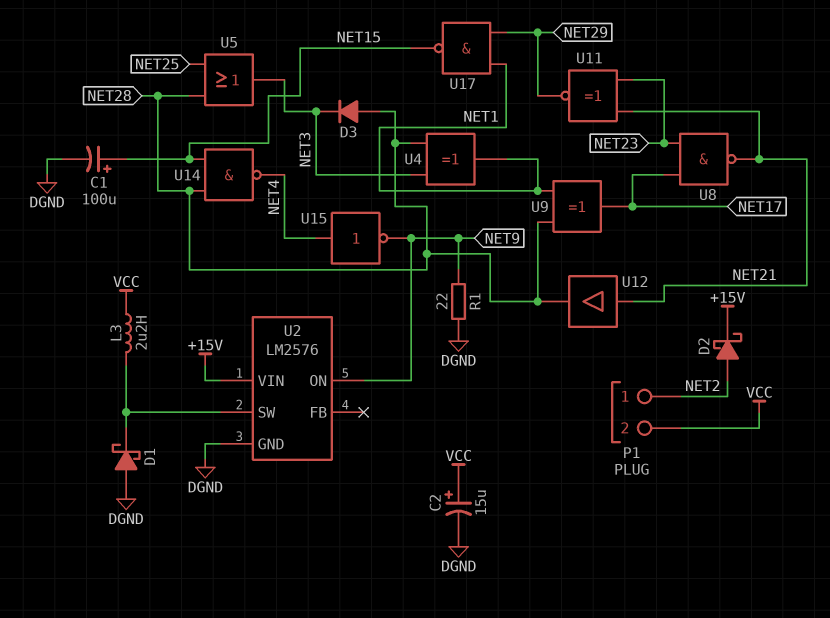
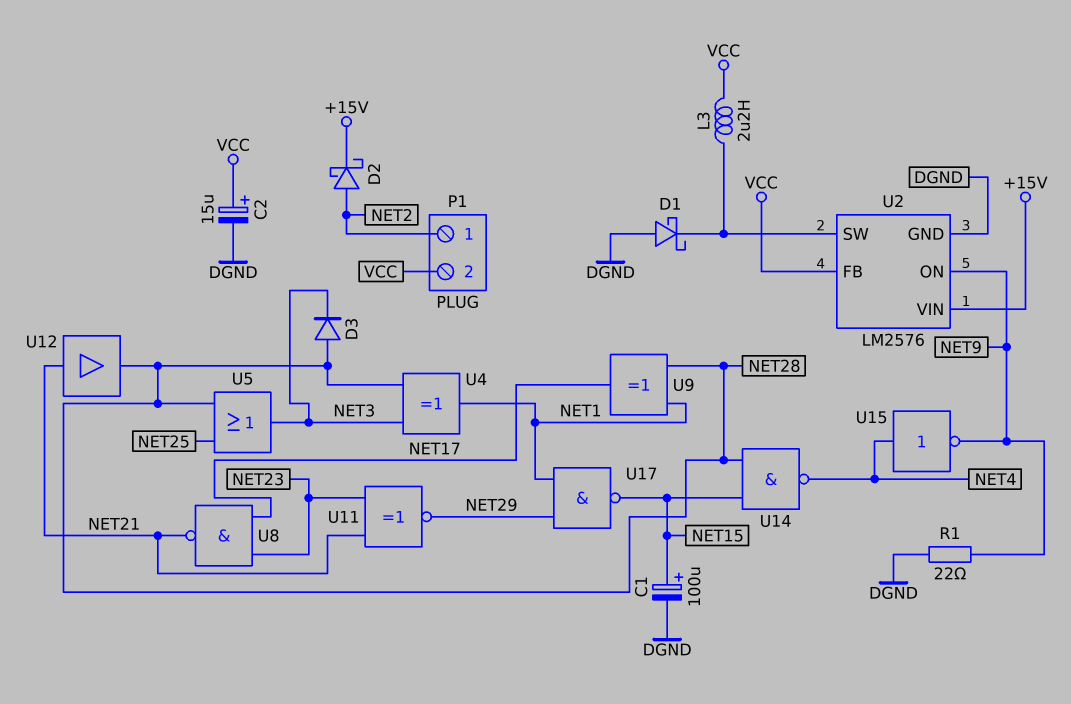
U2 pin FB: none -> VCC

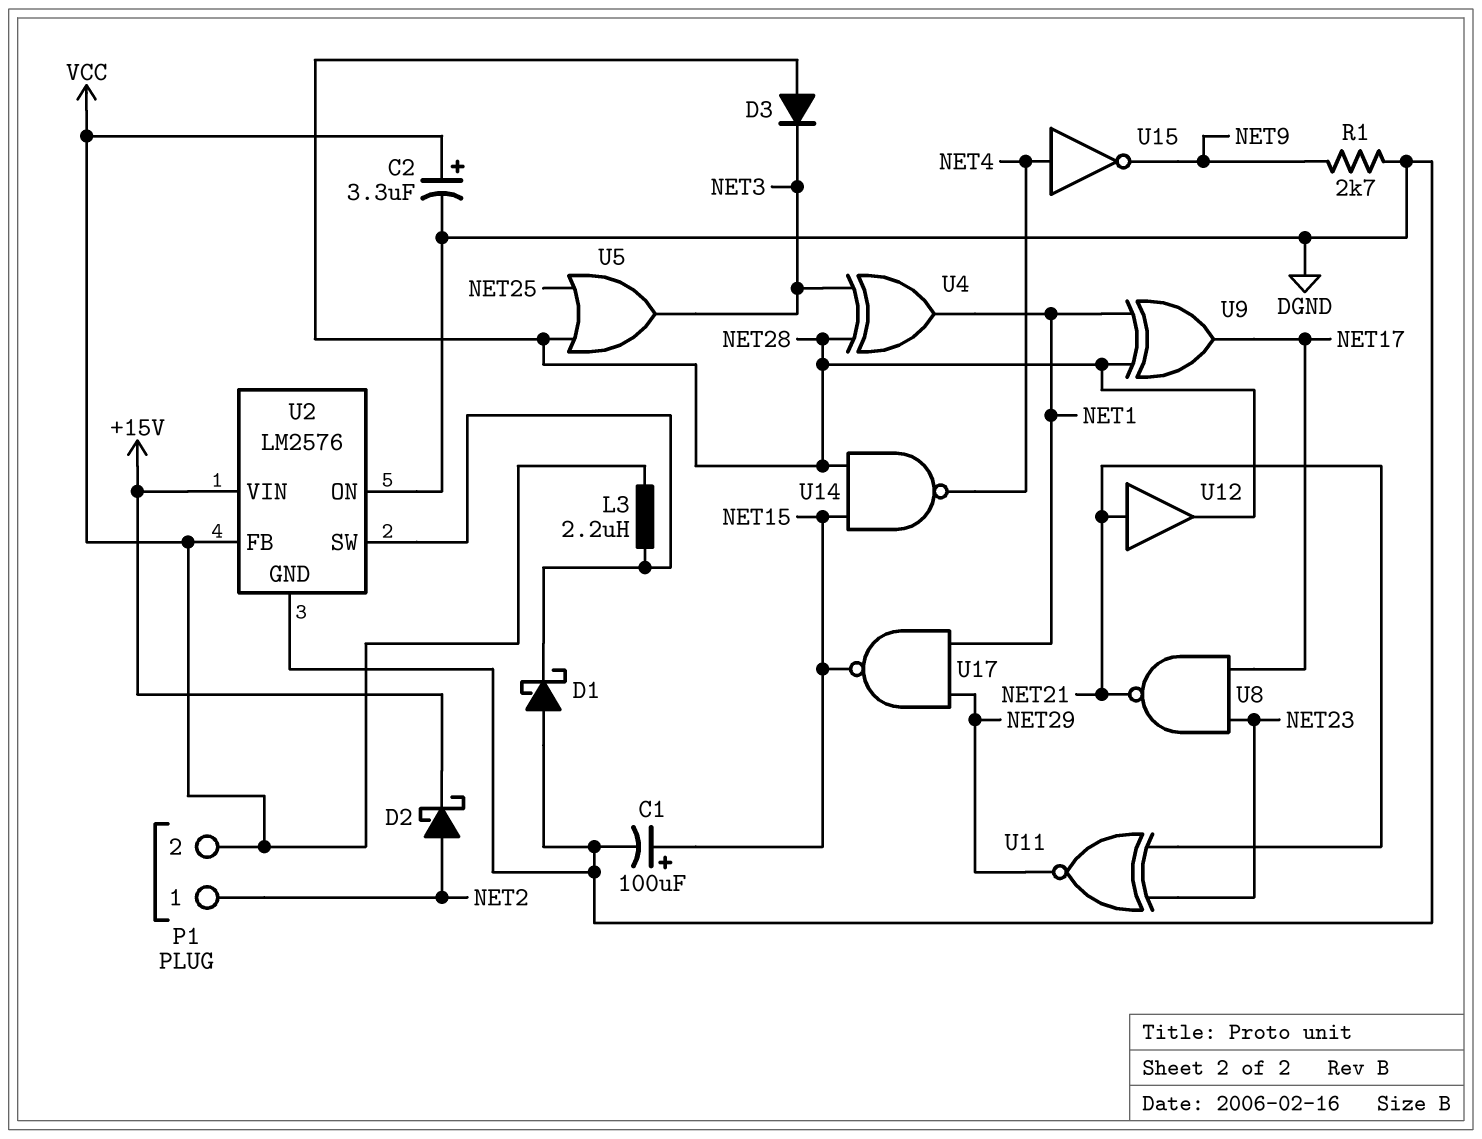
C2: 15uF (plus VCC, minus DGND) -> 3.3uF (plus VCC, minus DGND)
R1: 22 (DGND, NET9) -> 2.7k (DGND, NET9)
U2 pin ON: NET9 -> DGND

